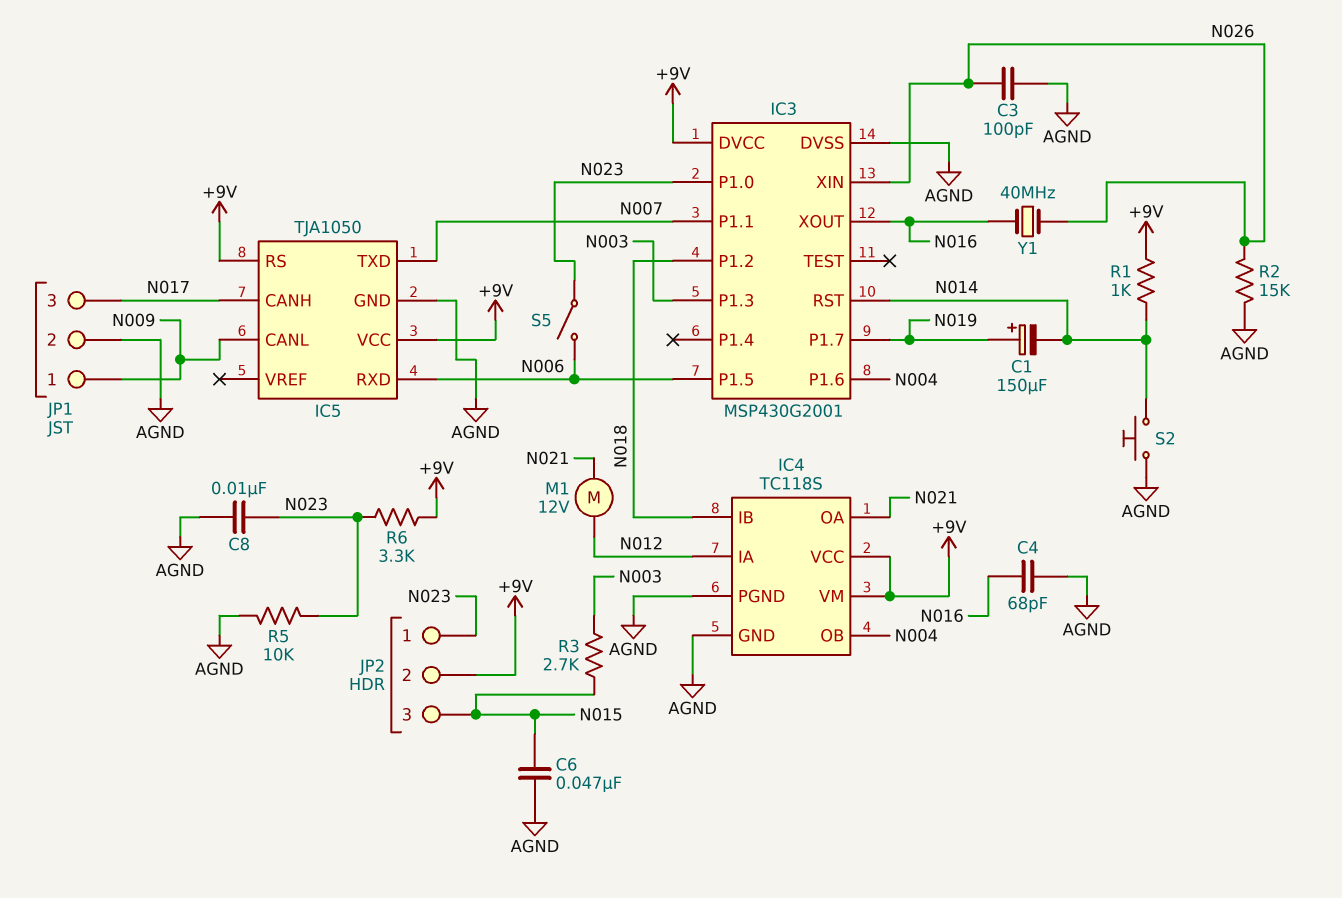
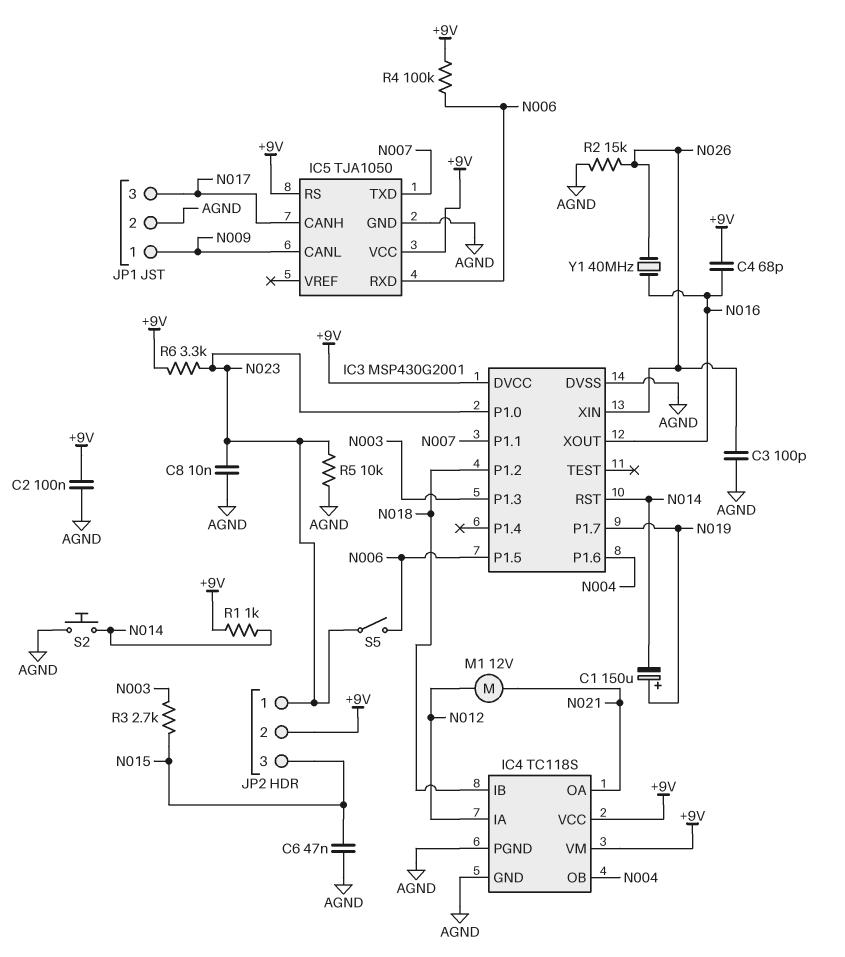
C2: none -> 100nF (+9V, AGND)
C4: 68pF (AGND, N016) -> 68pF (+9V, N016)
R4: none -> 100k (+9V, N006)

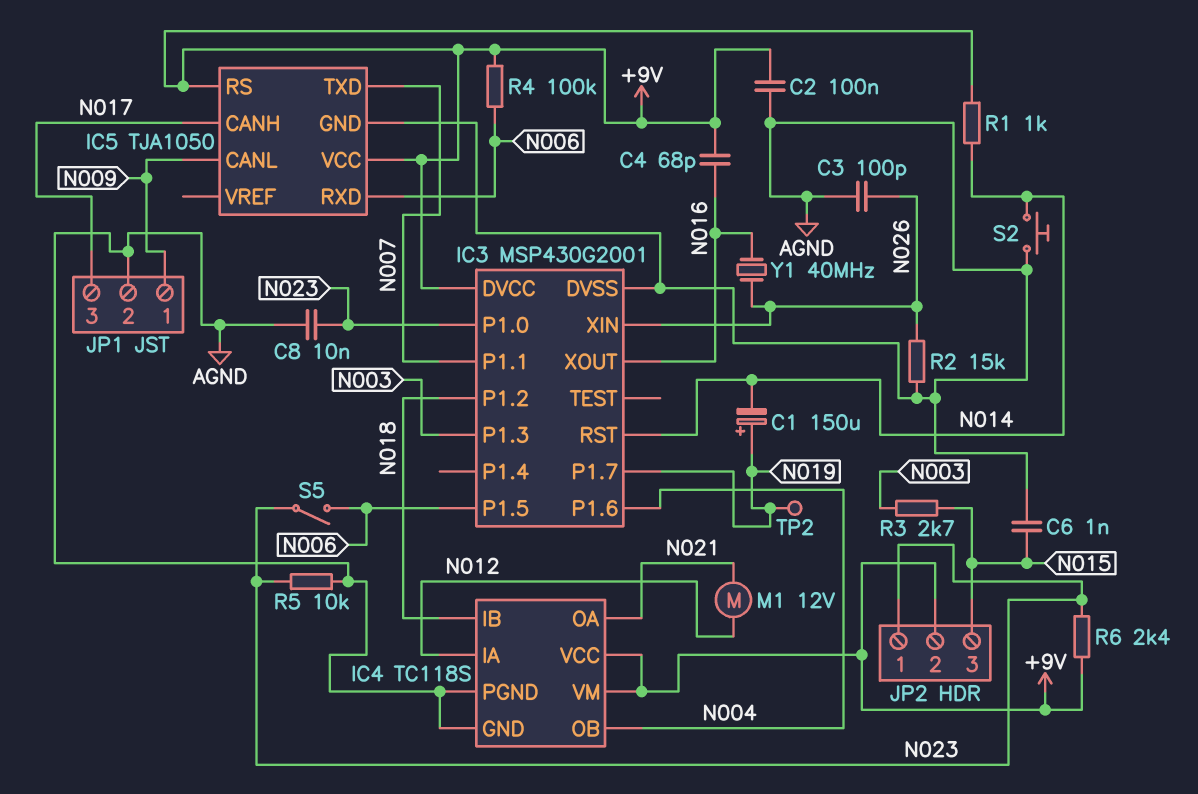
C6: 47nF (AGND, N015) -> 1nF (AGND, N015)
R6: 3.3k (+9V, N023) -> 2.4k (+9V, N023)
TP2: none -> test point (N019)

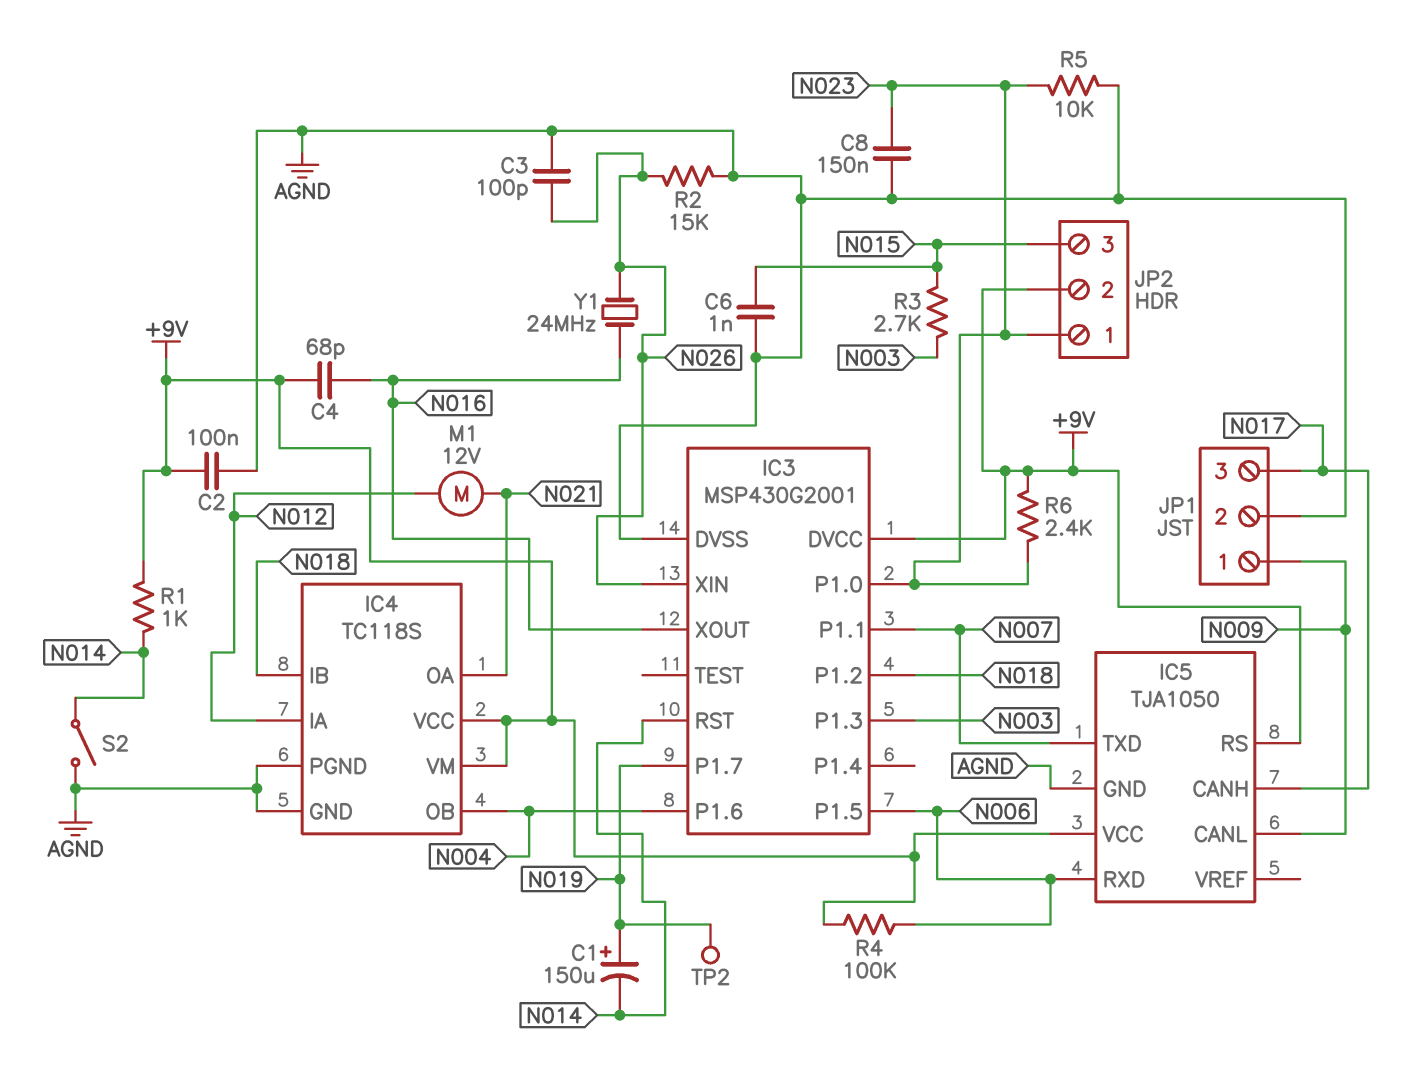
C8: 10nF (AGND, N023) -> 150nF (AGND, N023)
S2: button (AGND, N014) -> switch (AGND, N014)
S5: switch (N006, N023) -> none
Y1: 40MHz (N016, N026) -> 24MHz (N016, N026)

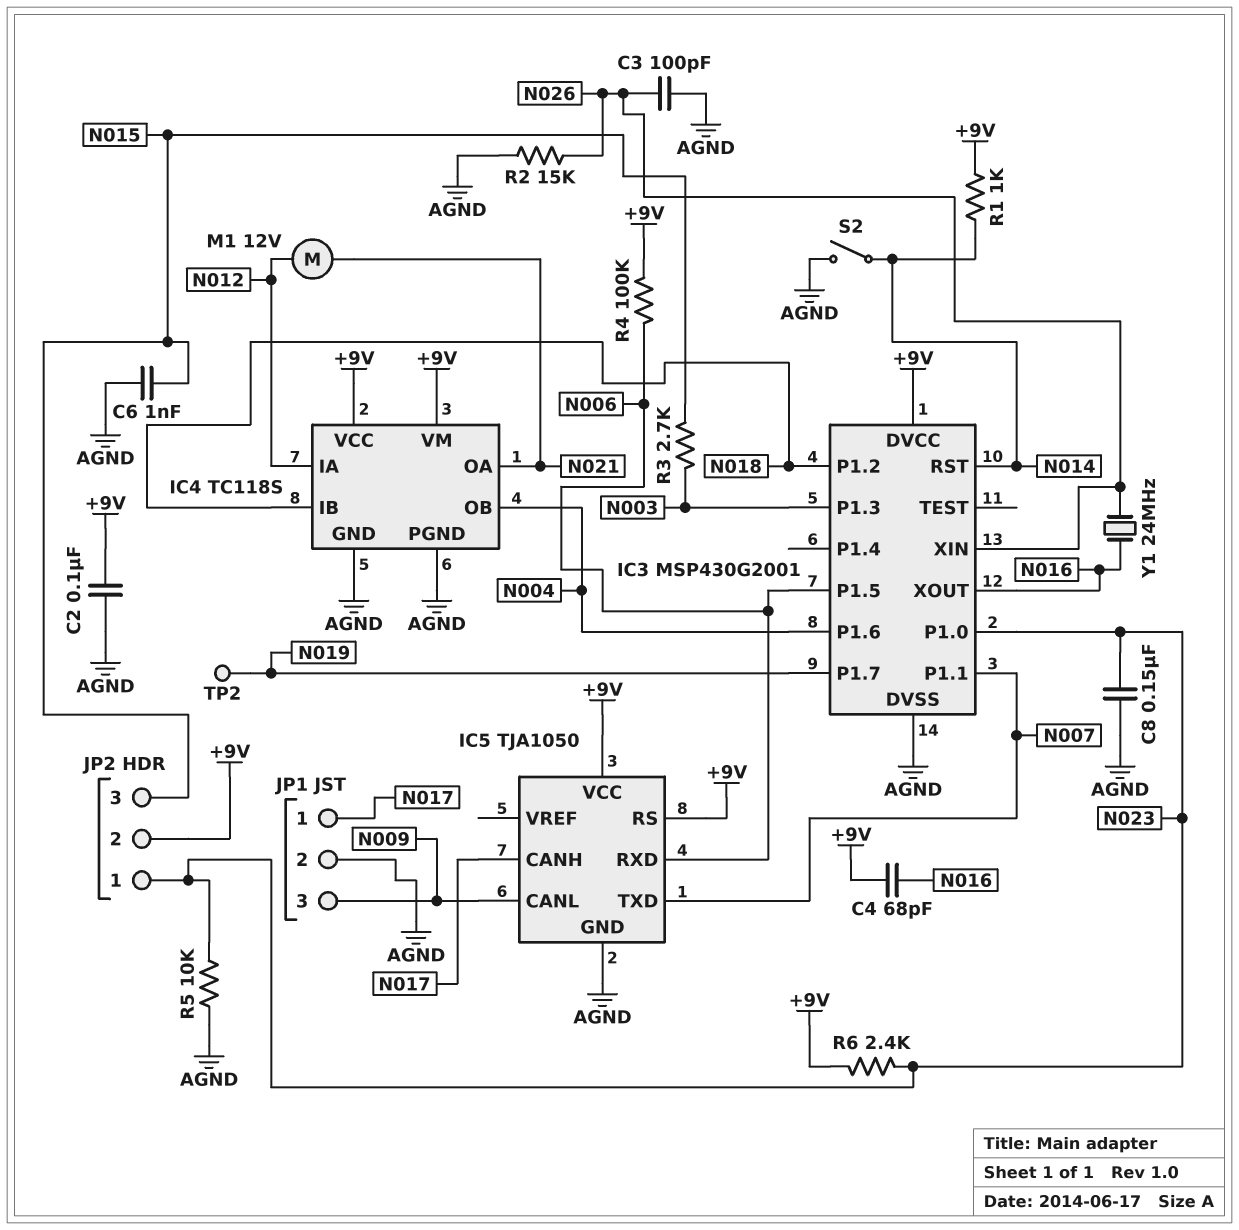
C1: 150uF (plus N019, minus N014) -> none
JP1 pin 1: N009 -> N017
JP1 pin 3: N017 -> N009

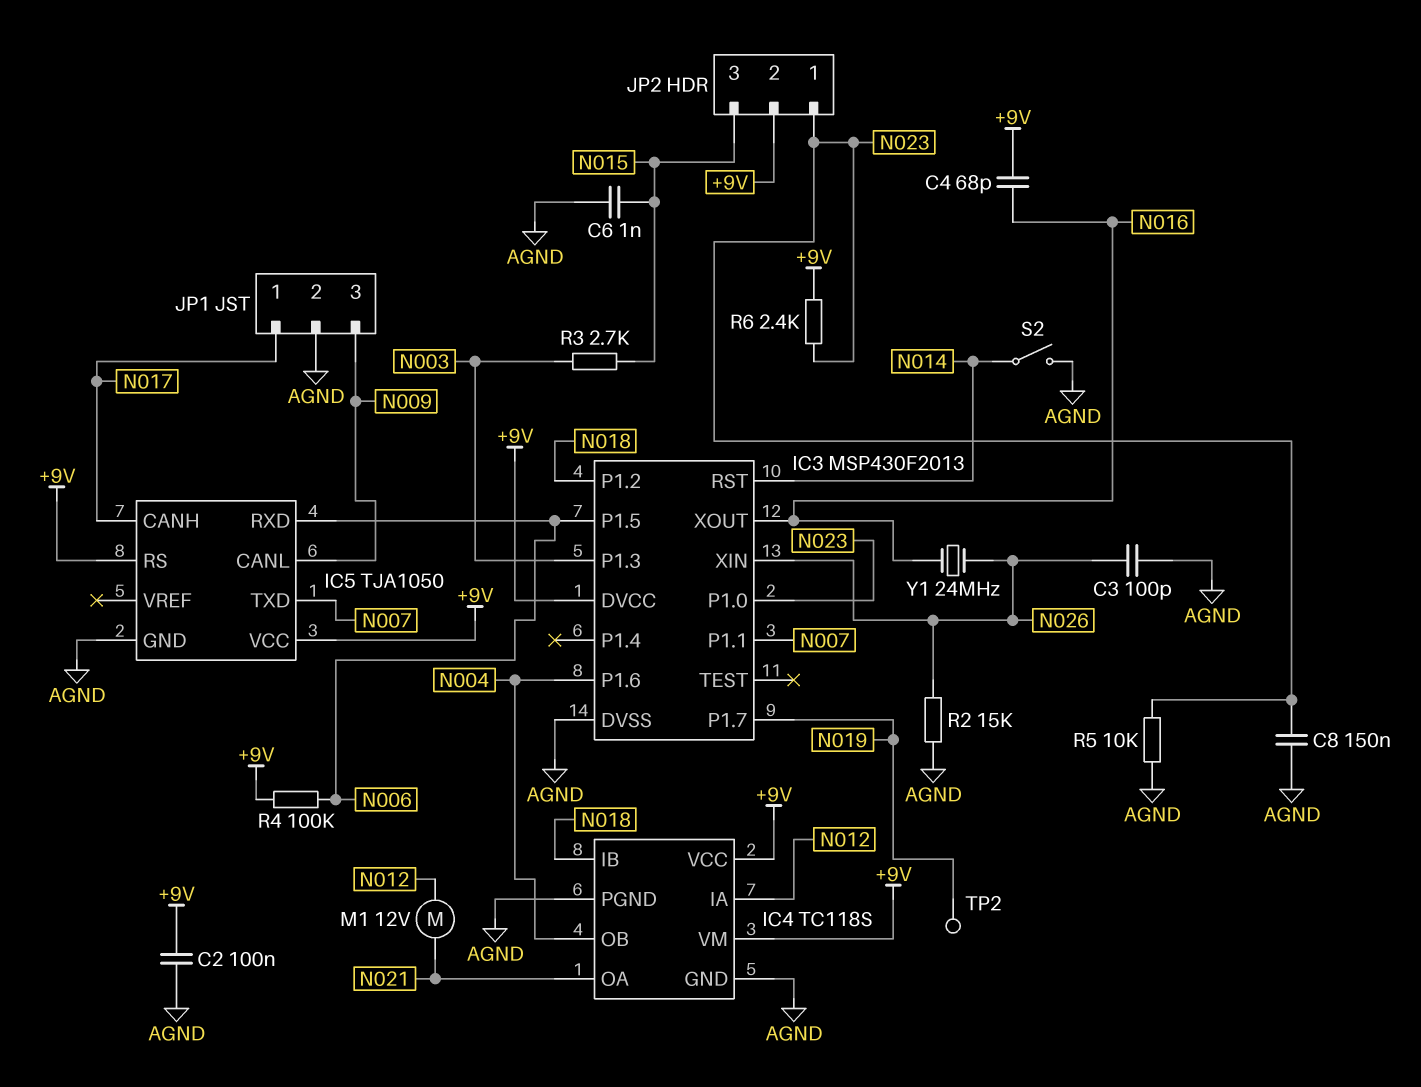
IC3: MSP430G2001 -> MSP430F2013
R1: 1k (+9V, N014) -> none

